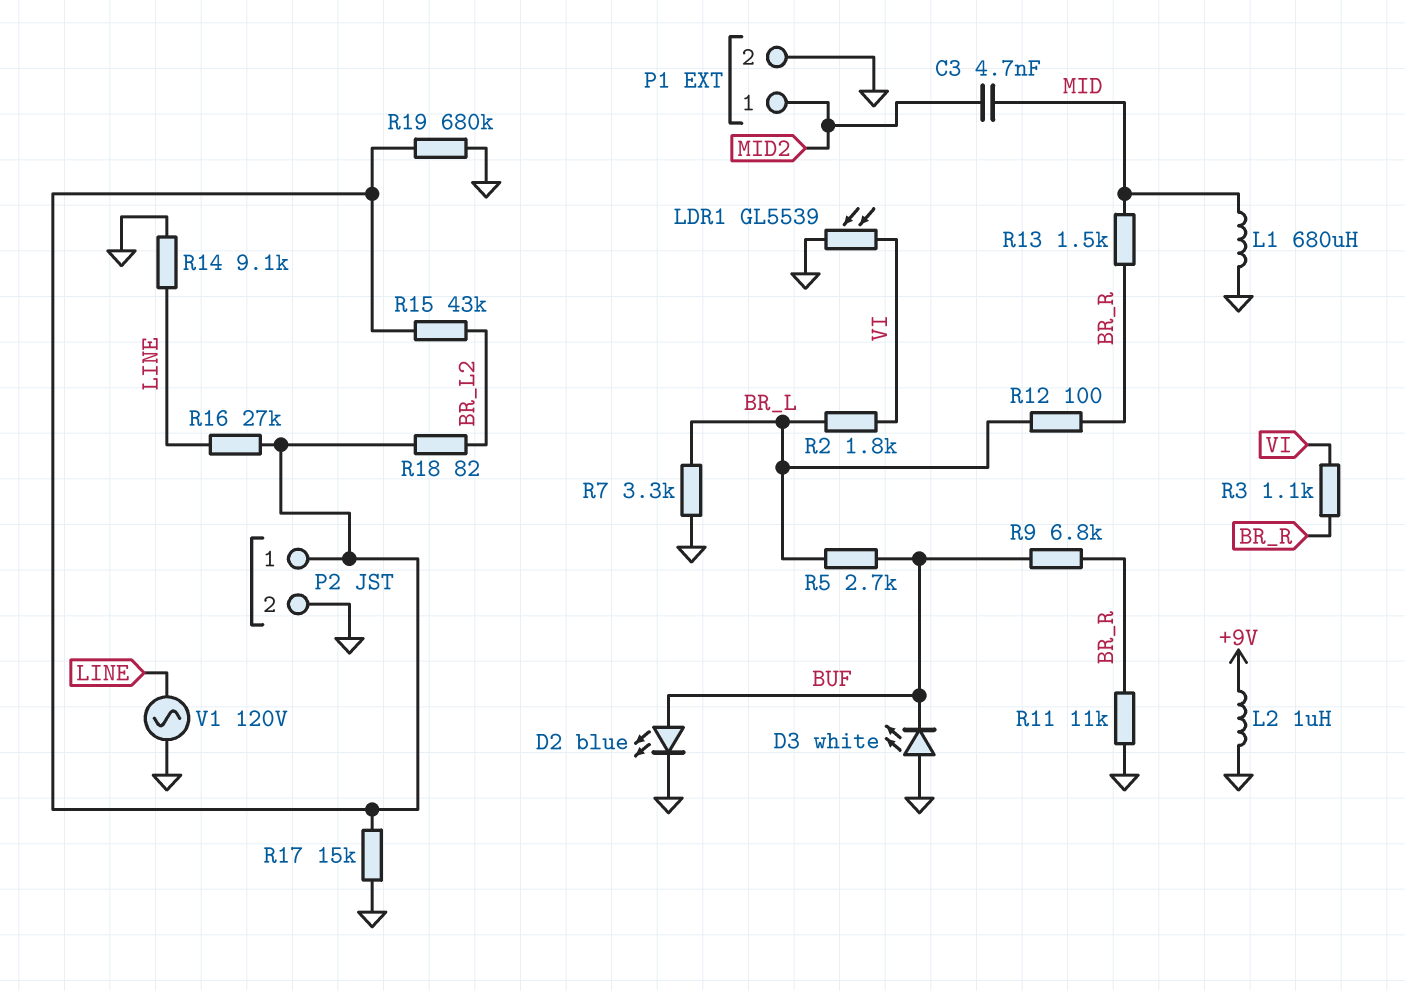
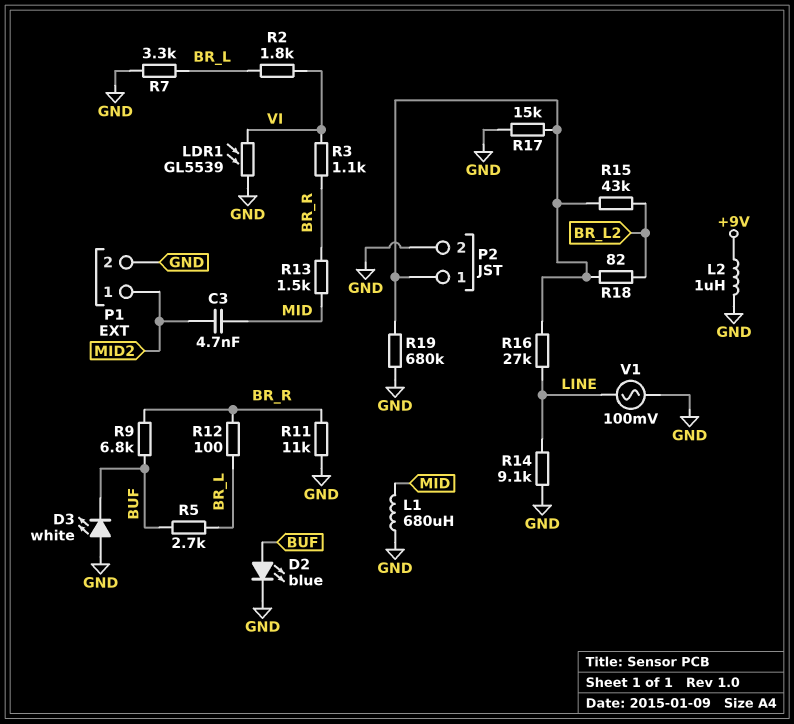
V1: AC 120V (GND, LINE) -> AC 100mV (GND, LINE)

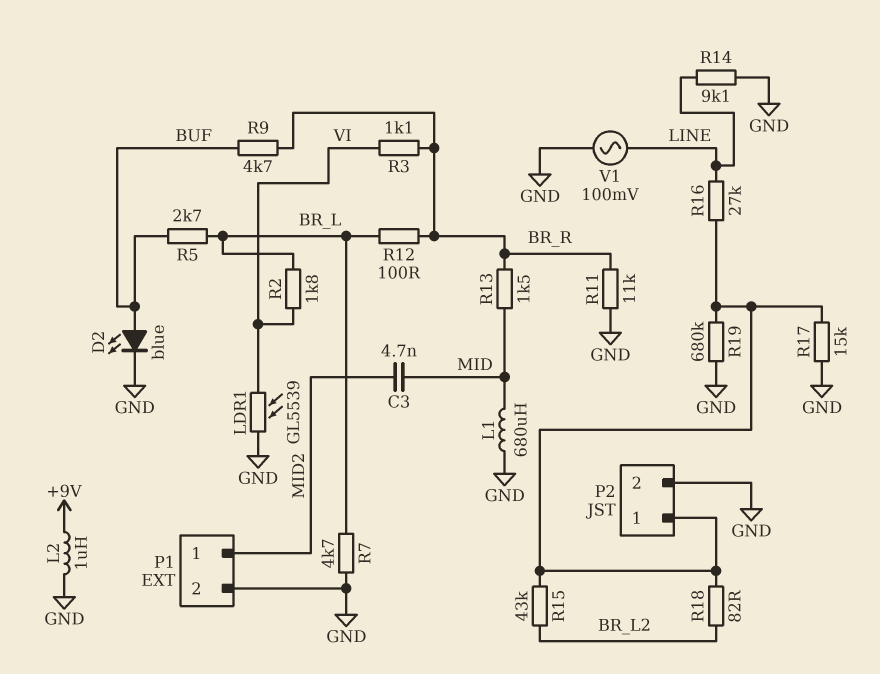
D3: LED white (A GND, K BUF) -> none
R7: 3.3k (BR_L, GND) -> 4.7k (BR_L, GND)
R9: 6.8k (BR_R, BUF) -> 4.7k (BR_R, BUF)

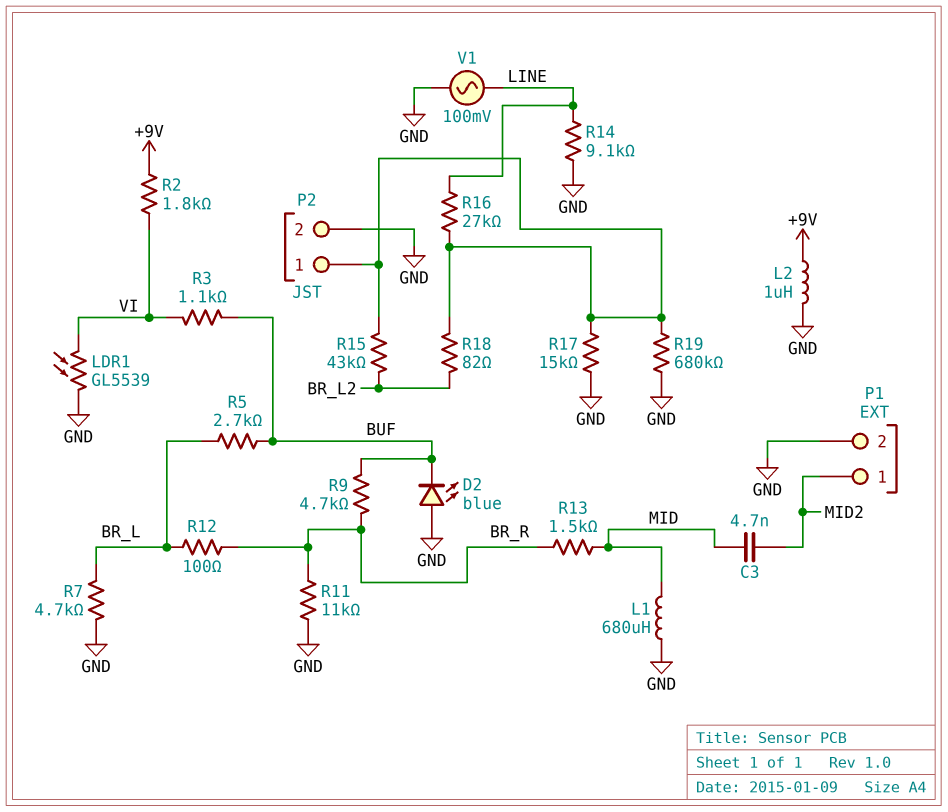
D2: LED blue (A BUF, K GND) -> LED blue (A GND, K BUF)
R2: 1.8k (BR_L, VI) -> 1.8k (+9V, VI)
R3: 1.1k (BR_R, VI) -> 1.1k (BUF, VI)

